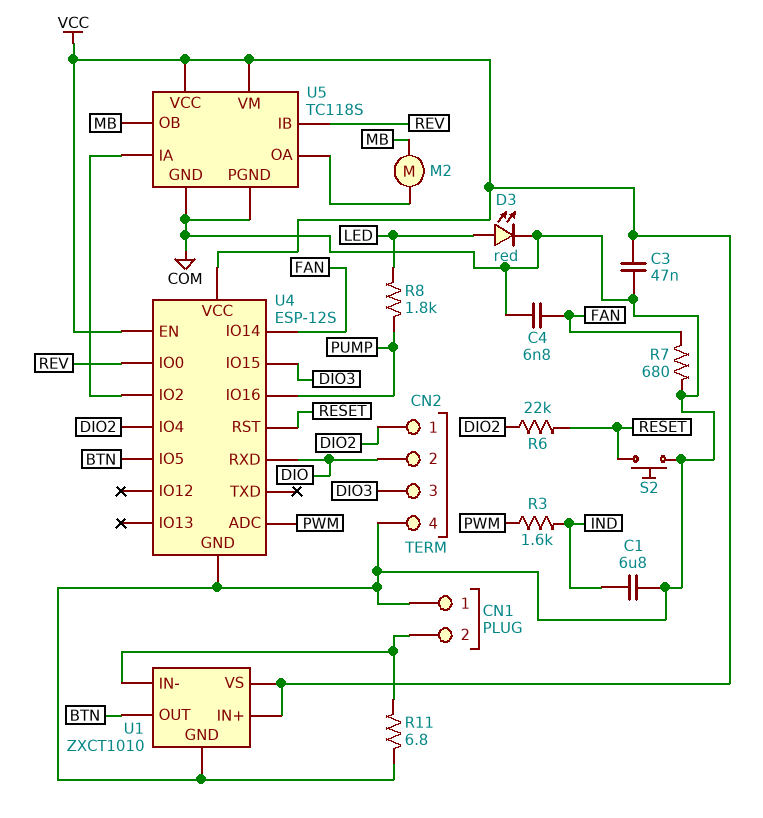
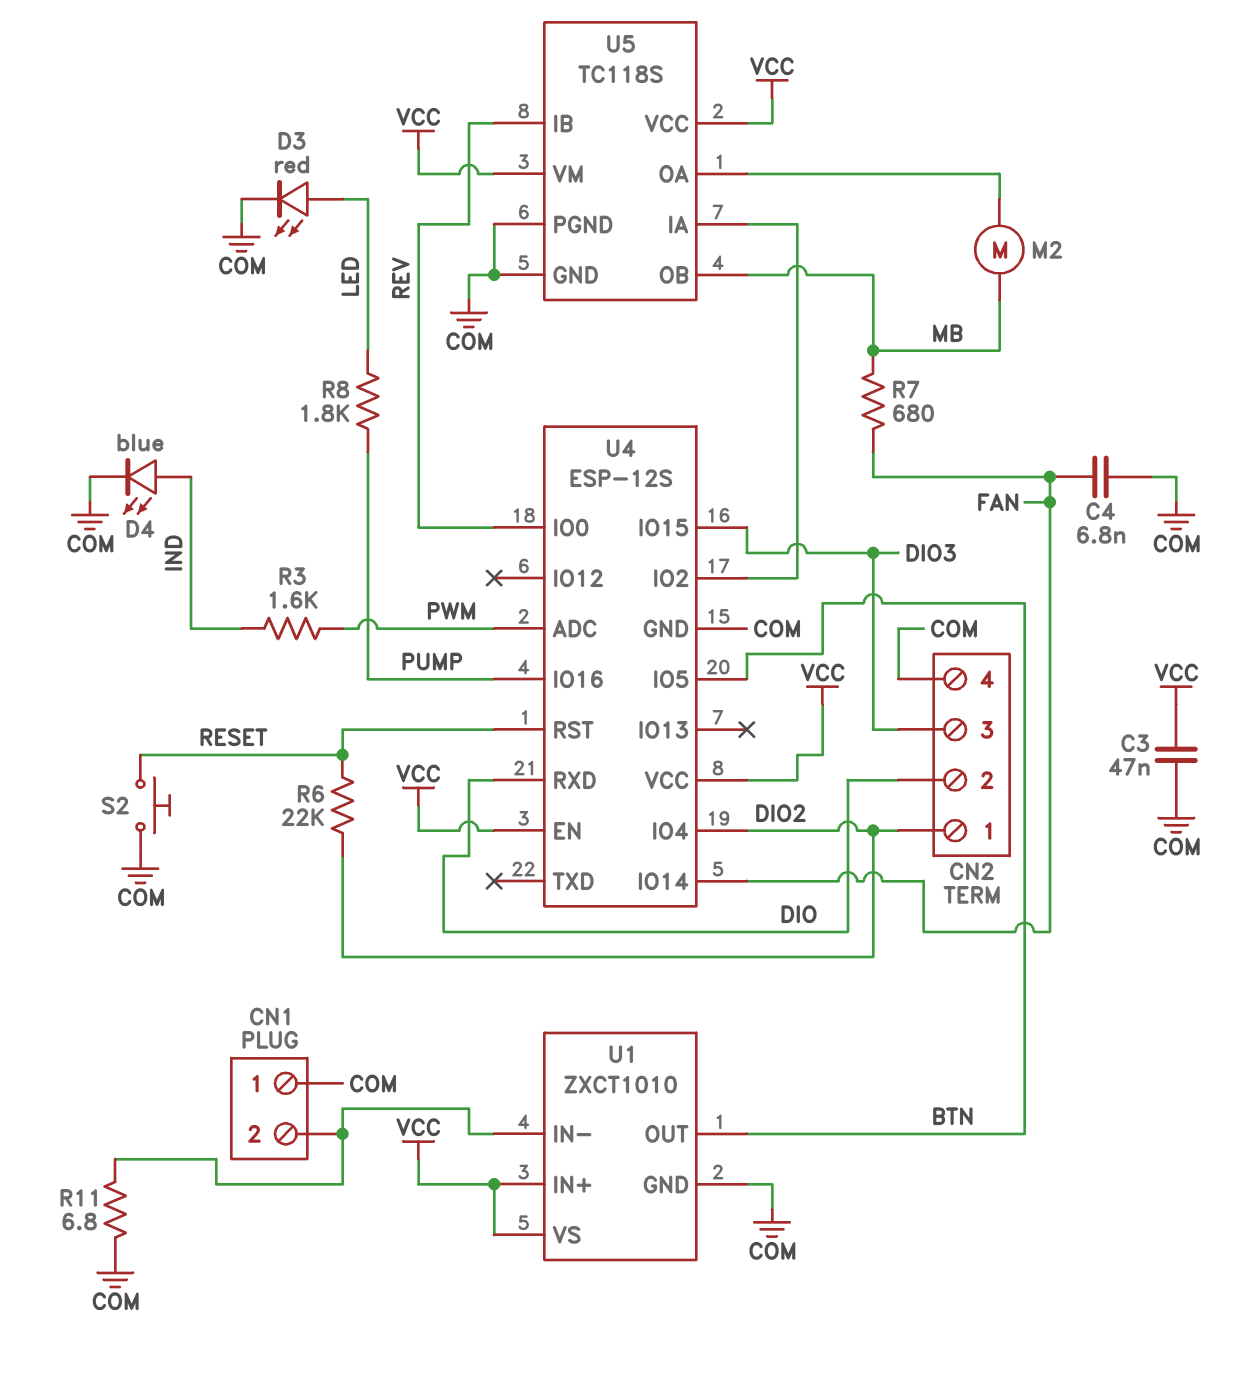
C1: 6.8uF (COM, IND) -> none
D4: none -> LED blue (A IND, K COM)
R7: 680 (COM, FAN) -> 680 (FAN, MB)

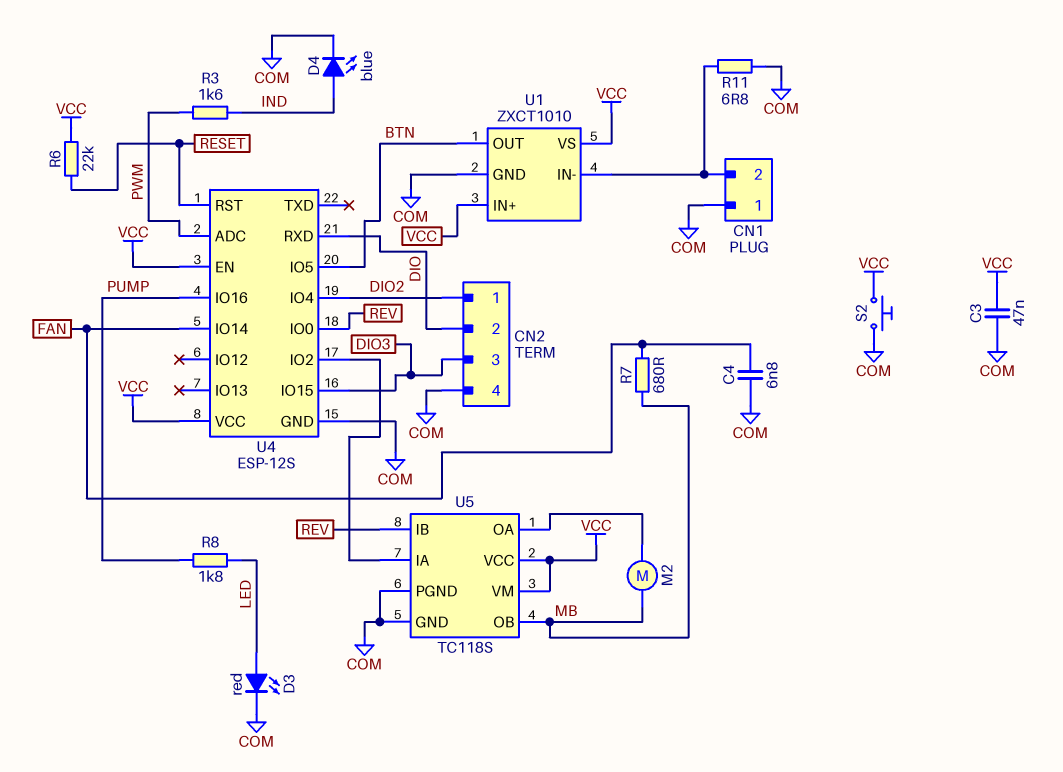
R6: 22k (DIO2, RESET) -> 22k (RESET, VCC)
S2: button (COM, RESET) -> button (COM, VCC)

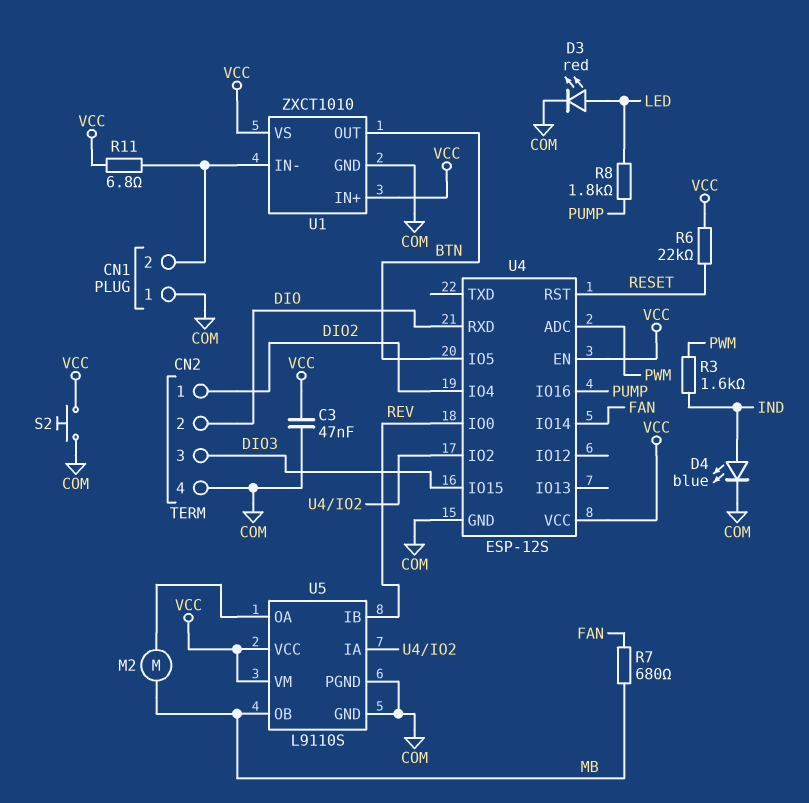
C4: 6.8nF (COM, FAN) -> none
R11: 6.8 (CN1/2, COM) -> 6.8 (CN1/2, VCC)
U5: TC118S -> L9110S

